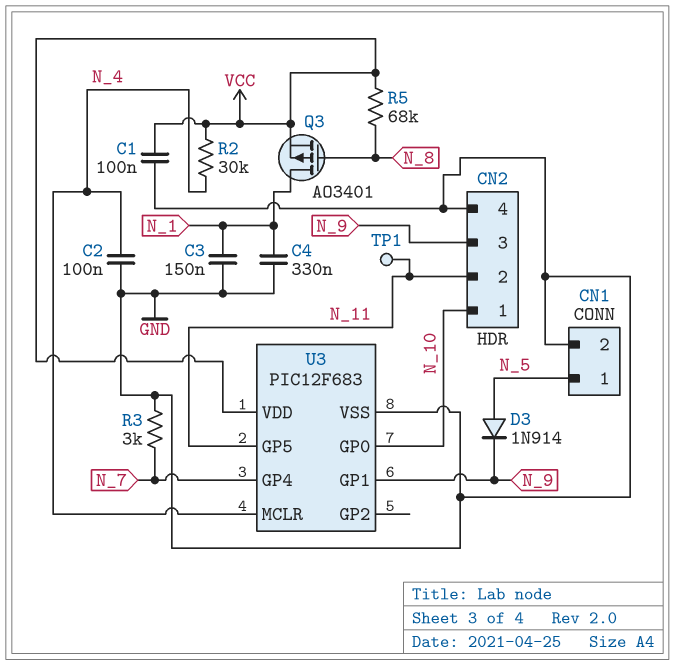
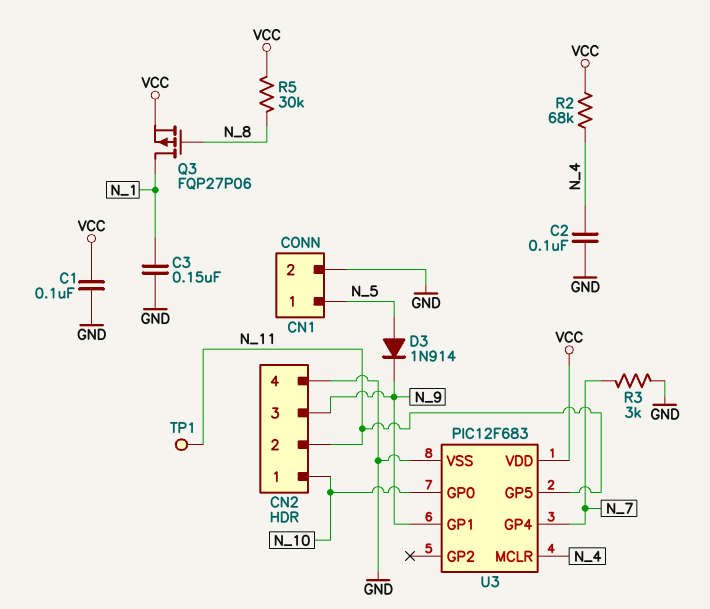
C4: 330nF (GND, N_1) -> none
Q3: PMOS AO3401 (G N_8, D N_1, S VCC) -> PMOS FQP27P06 (G N_8, D N_1, S VCC)
R2: 30k (N_4, VCC) -> 68k (N_4, VCC)
R5: 68k (N_8, VCC) -> 30k (N_8, VCC)

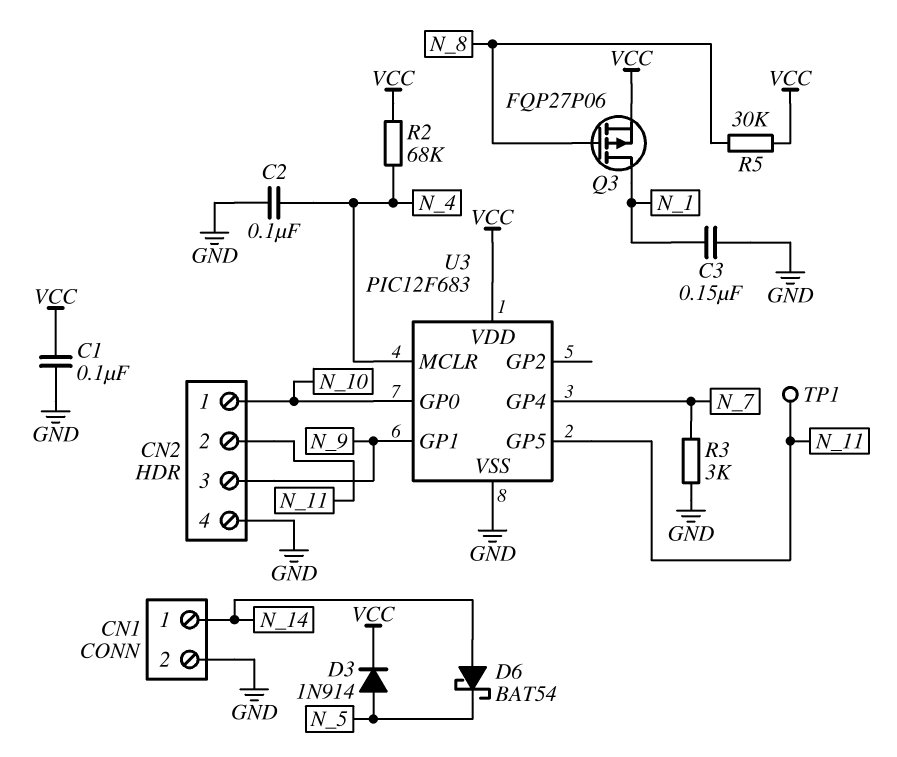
CN1 pin 1: N_5 -> N_14
D3: diode 1N914 (A N_5, K N_9) -> diode 1N914 (A N_5, K VCC)
D6: none -> schottky BAT54 (A N_14, K N_5)

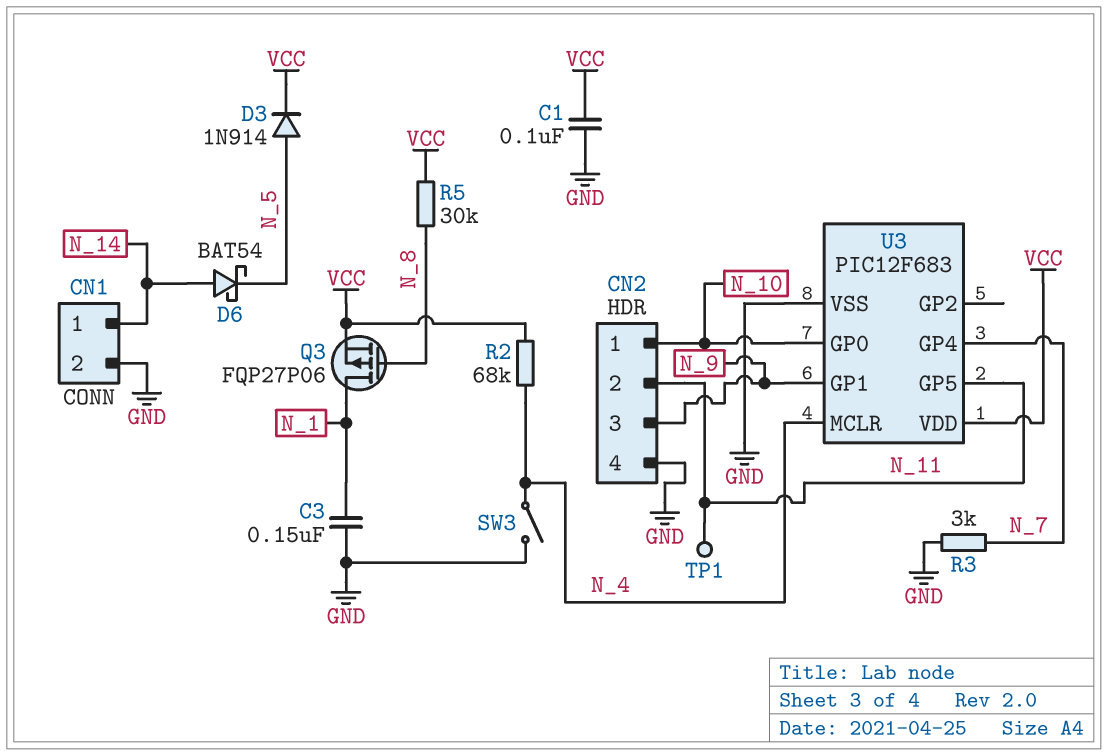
C2: 100nF (GND, N_4) -> none
SW3: none -> switch (GND, N_4)

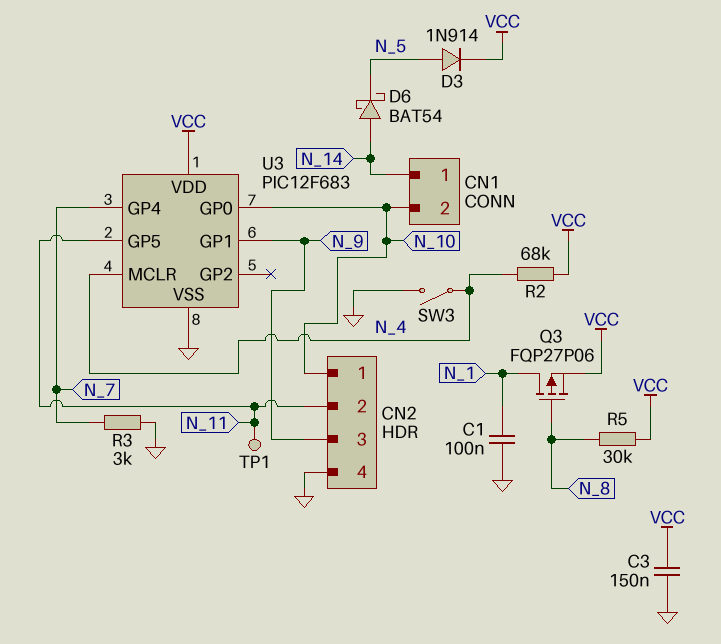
C1: 100nF (GND, VCC) -> 100nF (GND, N_1)
C3: 150nF (GND, N_1) -> 150nF (GND, VCC)
CN1 pin 2: GND -> N_10

